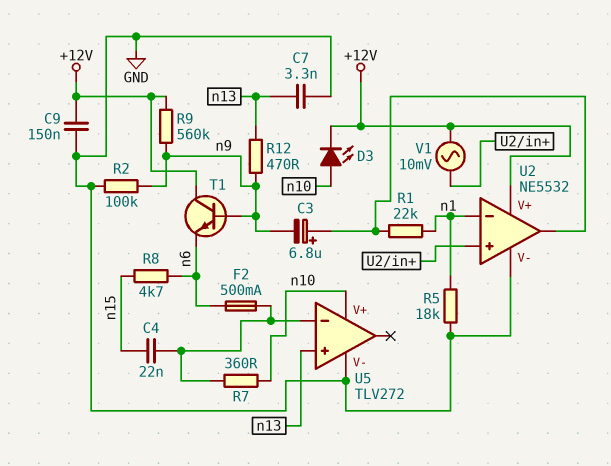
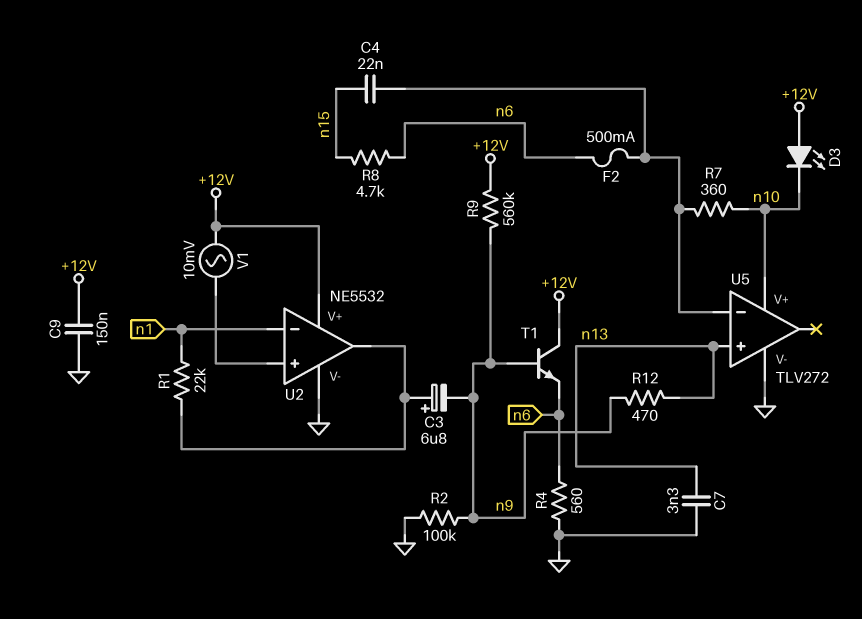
D3: LED (A n10, K +12V) -> LED (A +12V, K n10)
R4: none -> 560 (GND, n6)
R5: 18k (GND, n1) -> none

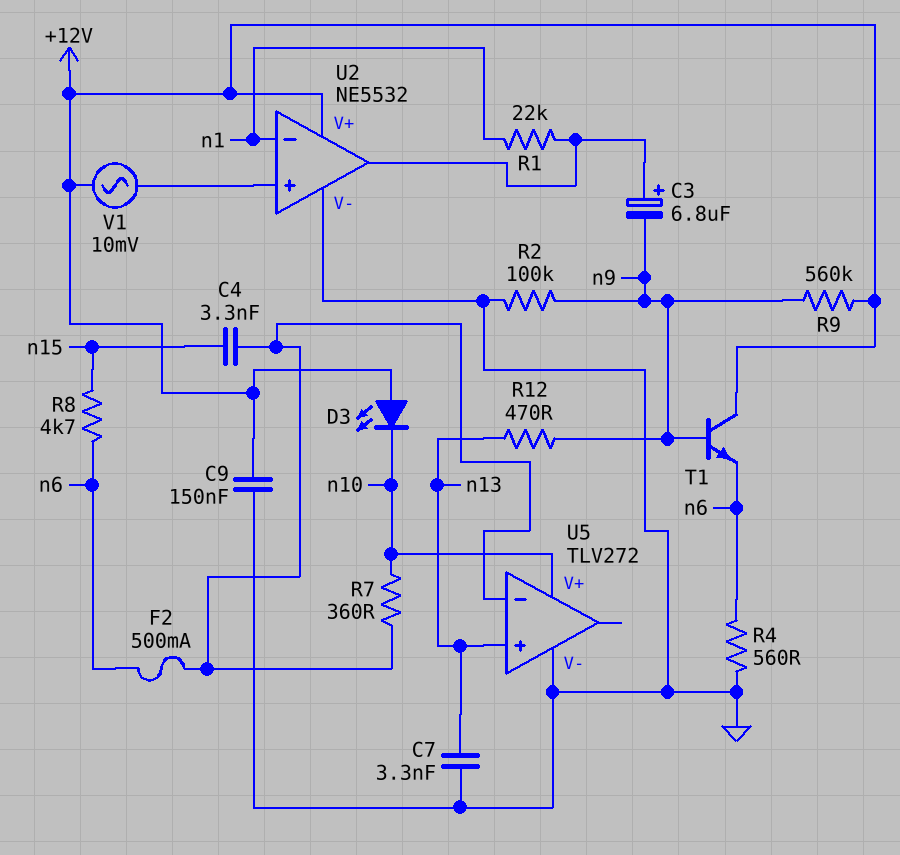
C4: 22nF (U5/in-, n15) -> 3.3nF (U5/in-, n15)

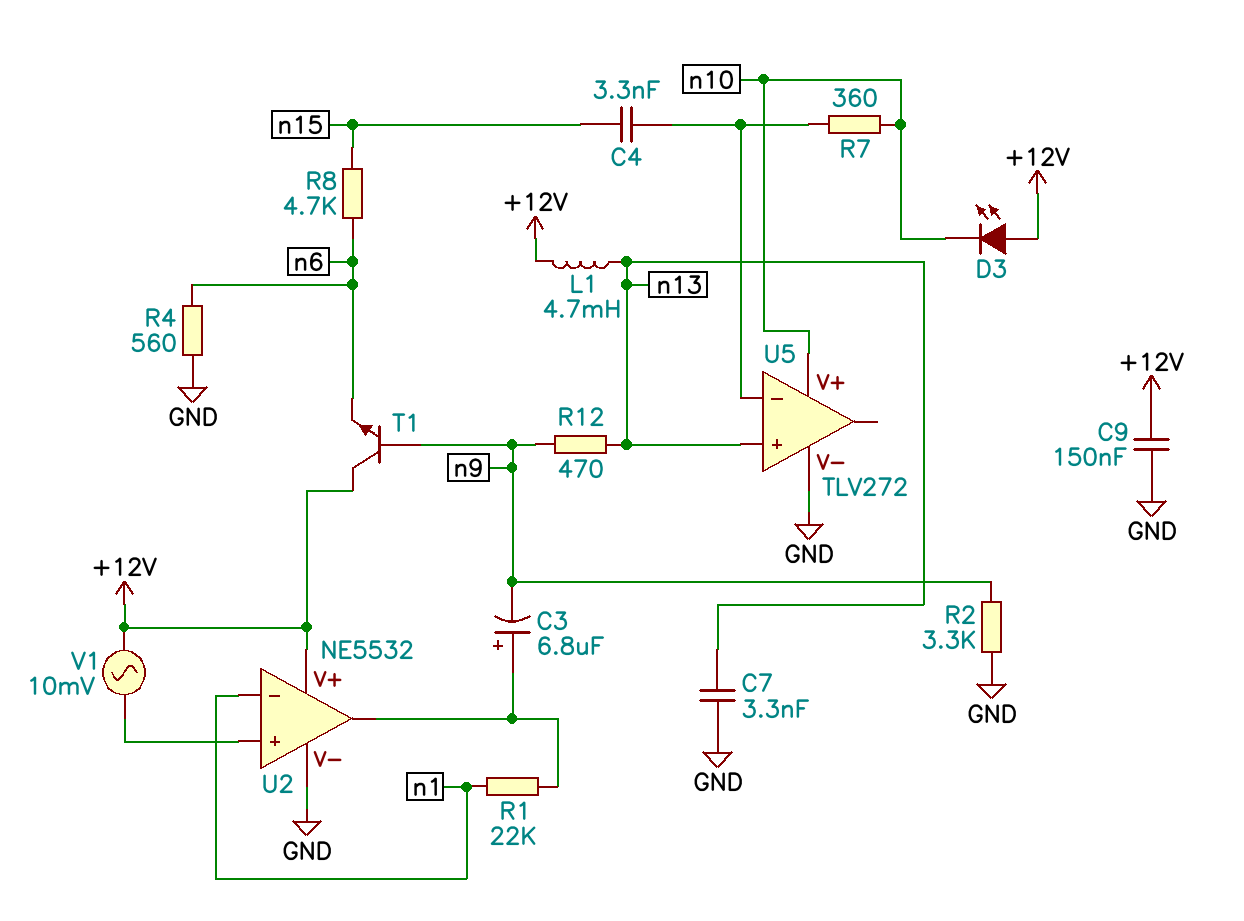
F2: 500mA (U5/in-, n6) -> none
L1: none -> 4.7mH (+12V, n13)
R2: 100k (GND, n9) -> 3.3k (GND, n9)
R9: 560k (+12V, n9) -> none

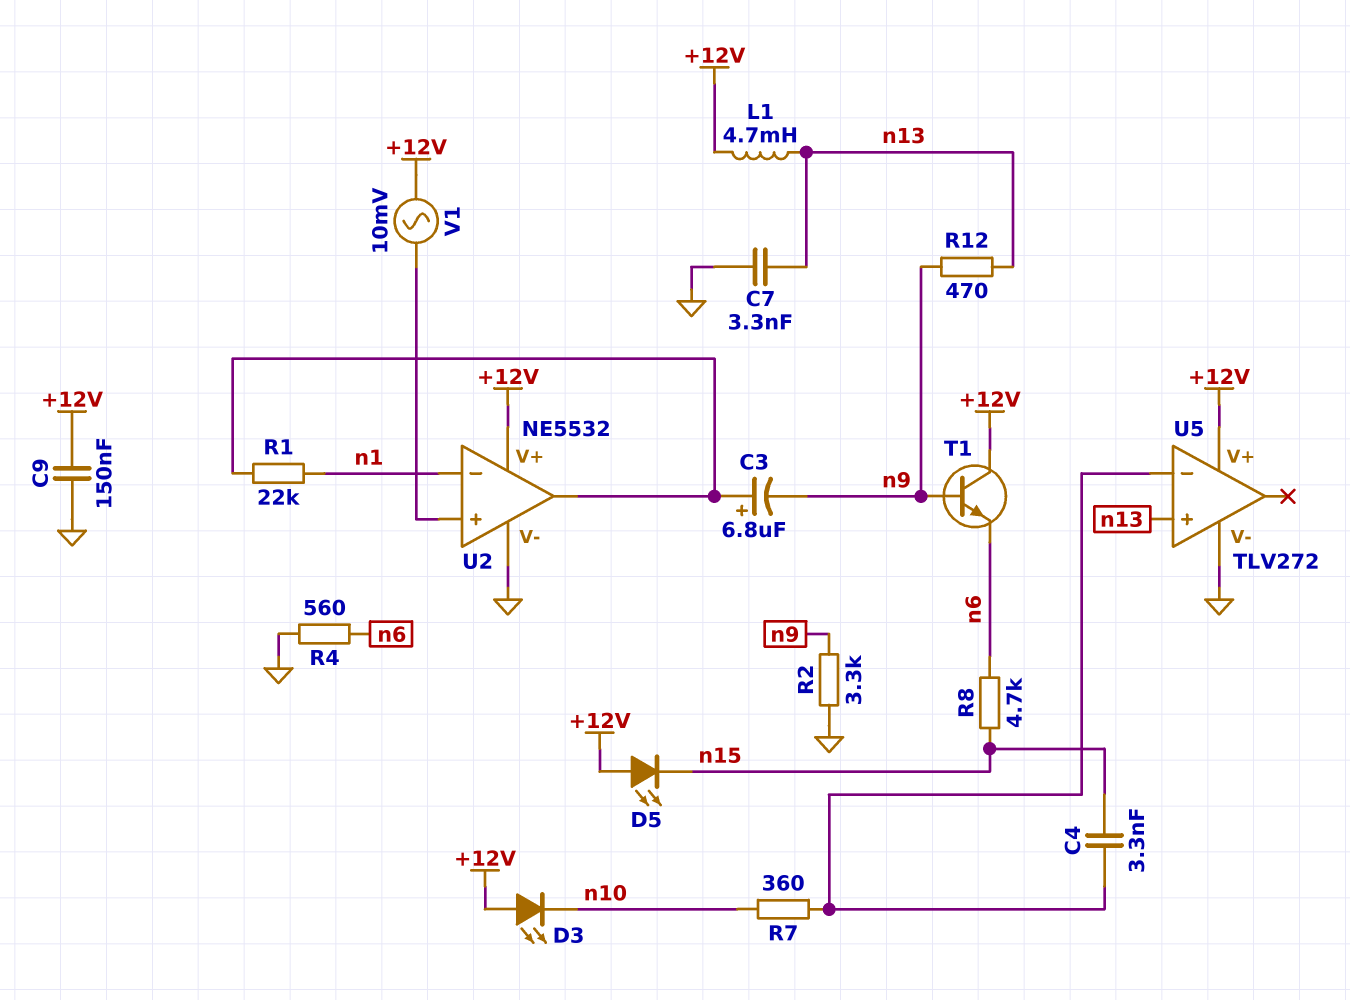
D5: none -> LED (A +12V, K n15)
U5 pin V+: n10 -> +12V

